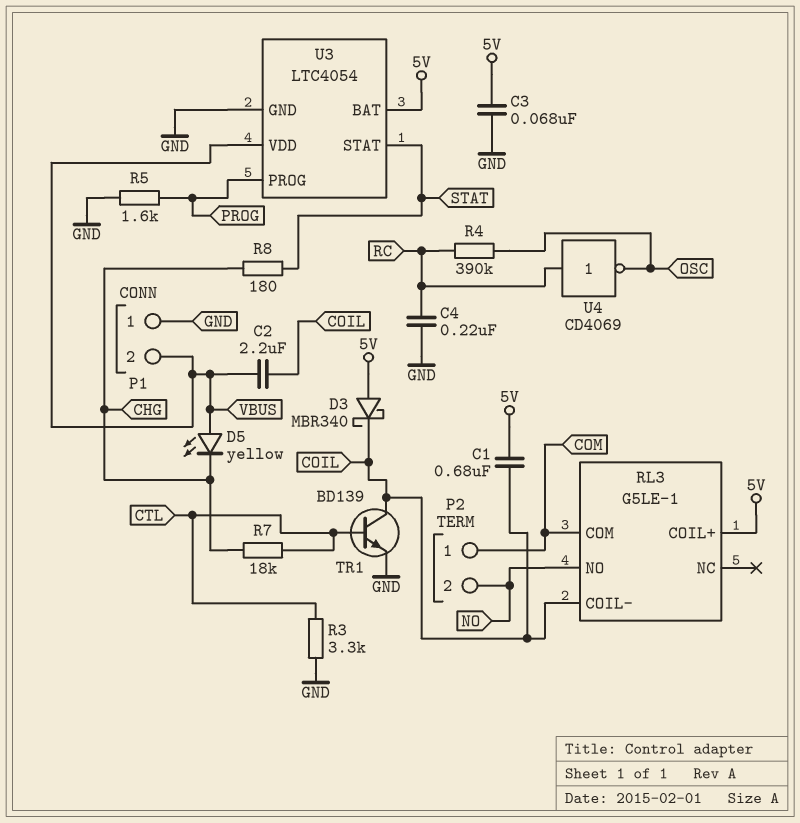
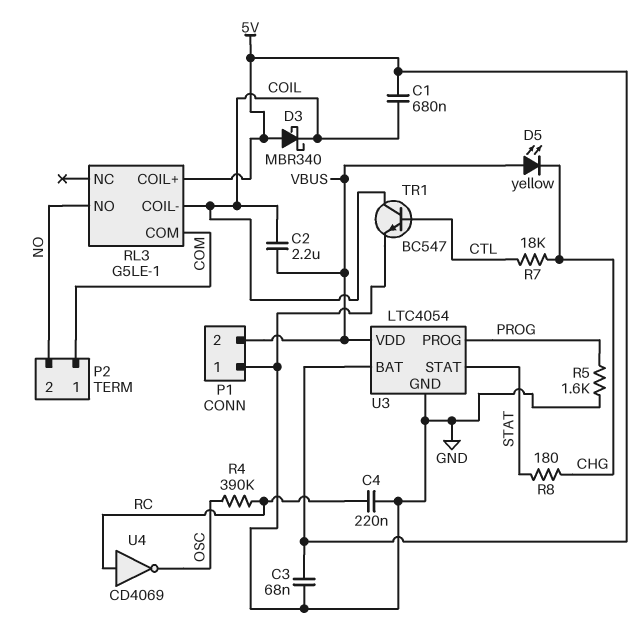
R3: 3.3k (CTL, GND) -> none
TR1: NPN BD139 (B CTL, C COIL, E GND) -> NPN BC547 (B CTL, C COIL, E GND)

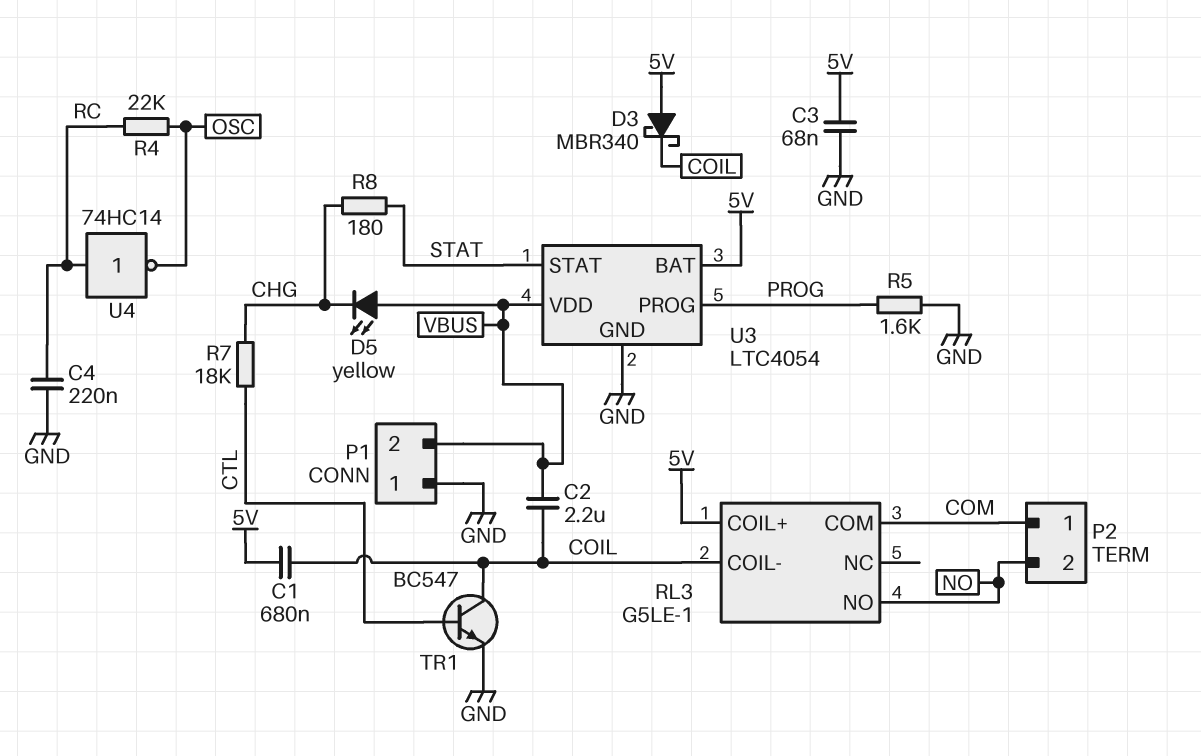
R4: 390k (OSC, RC) -> 22k (OSC, RC)
U4: NOT CD4069 (in RC, out OSC) -> NOT 74HC14 (in RC, out OSC)

